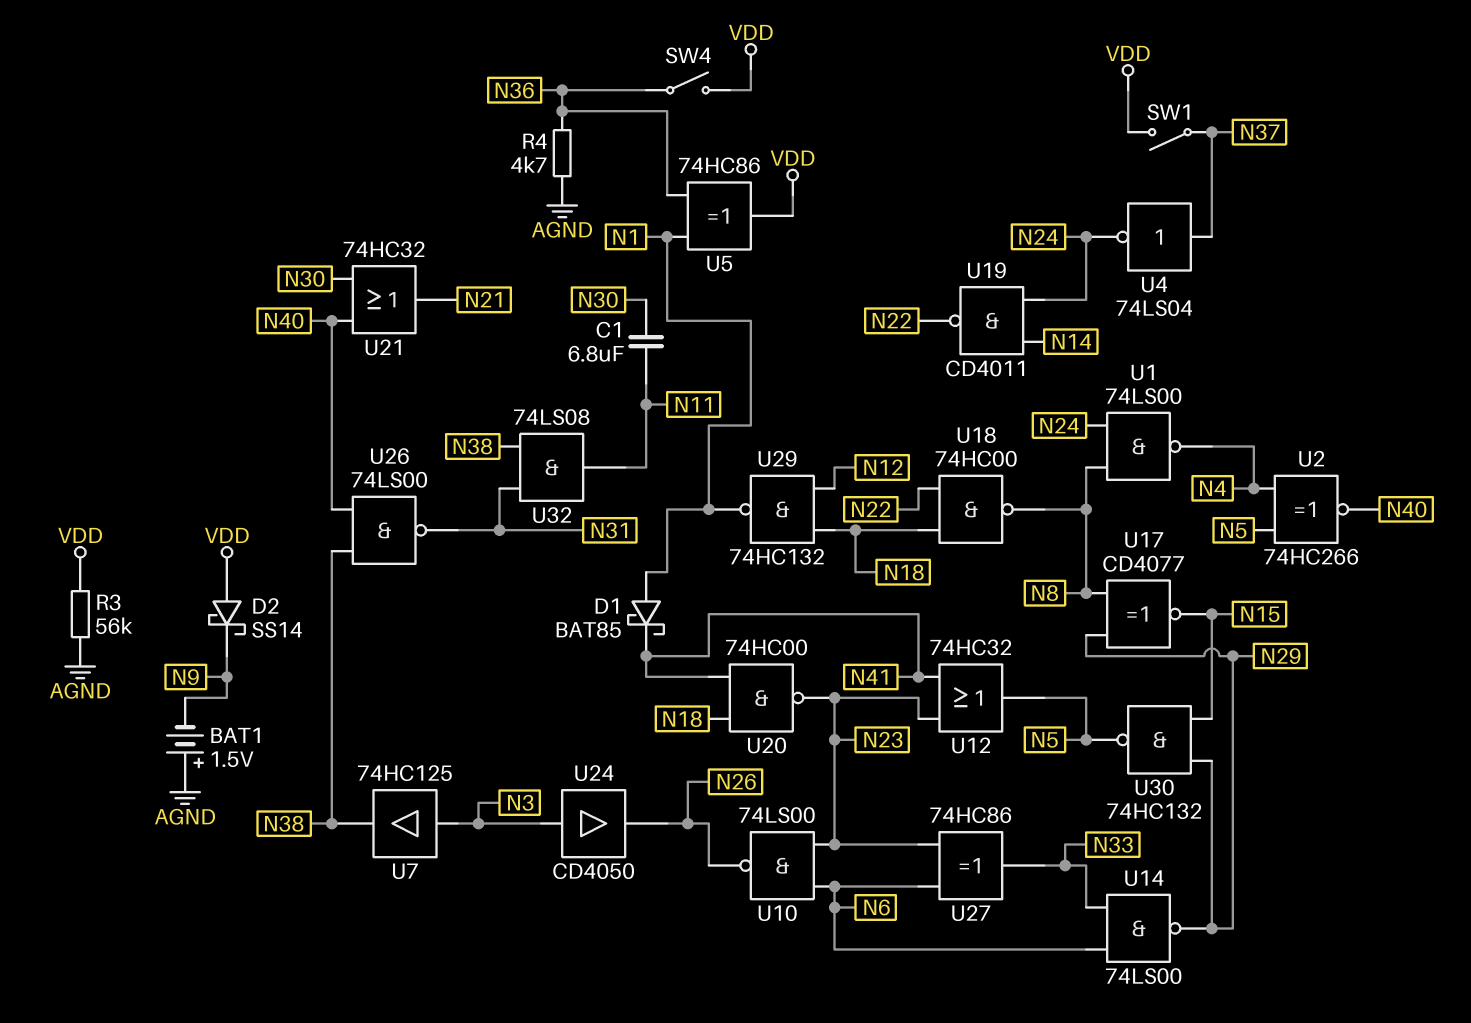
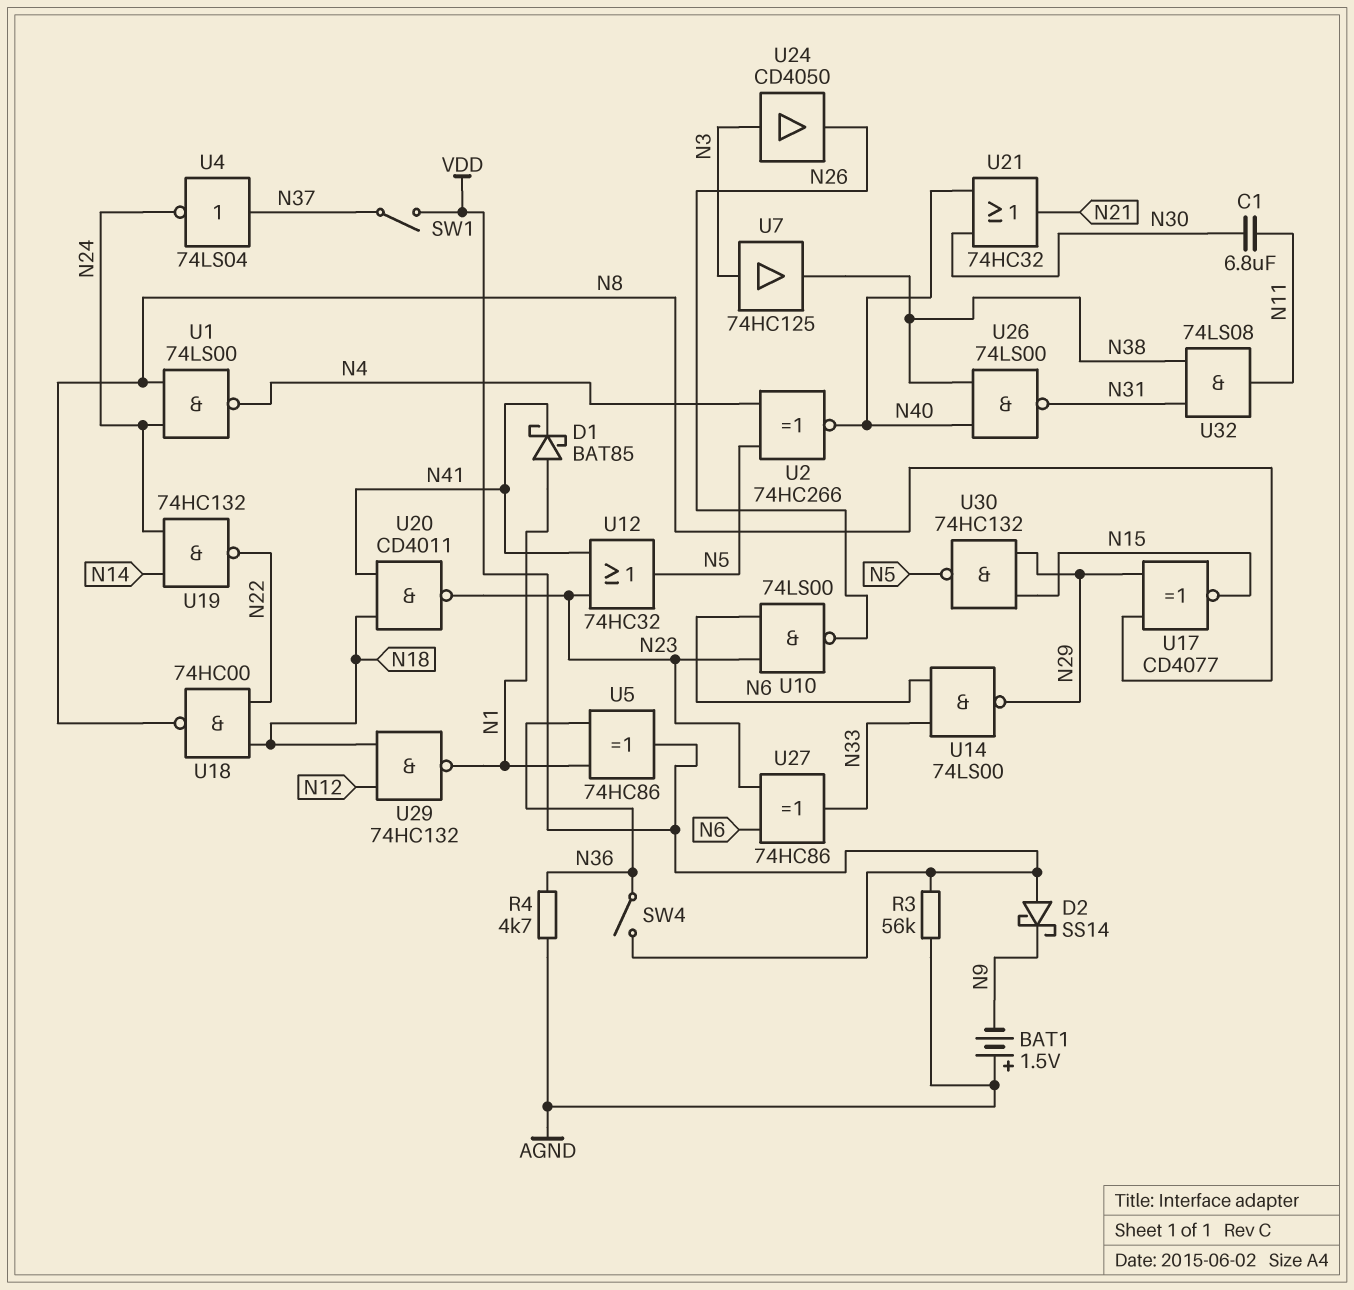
U19: NAND CD4011 (in N14, in N24, out N22) -> NAND 74HC132 (in N14, in N24, out N22)
U20: NAND 74HC00 (in N18, in N41, out N23) -> NAND CD4011 (in N18, in N41, out N23)

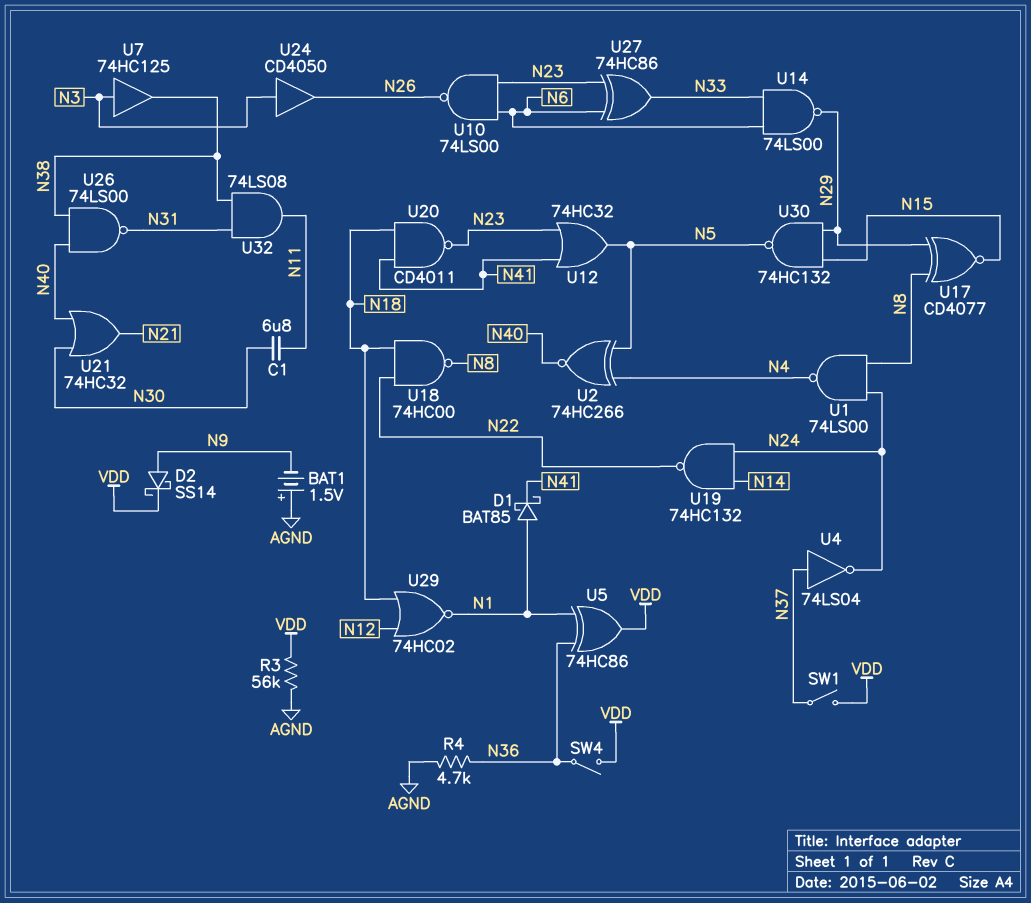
D2: schottky SS14 (A VDD, K N9) -> schottky SS14 (A N9, K VDD)
U29: NAND 74HC132 (in N12, in N18, out N1) -> NOR 74HC02 (in N12, in N18, out N1)

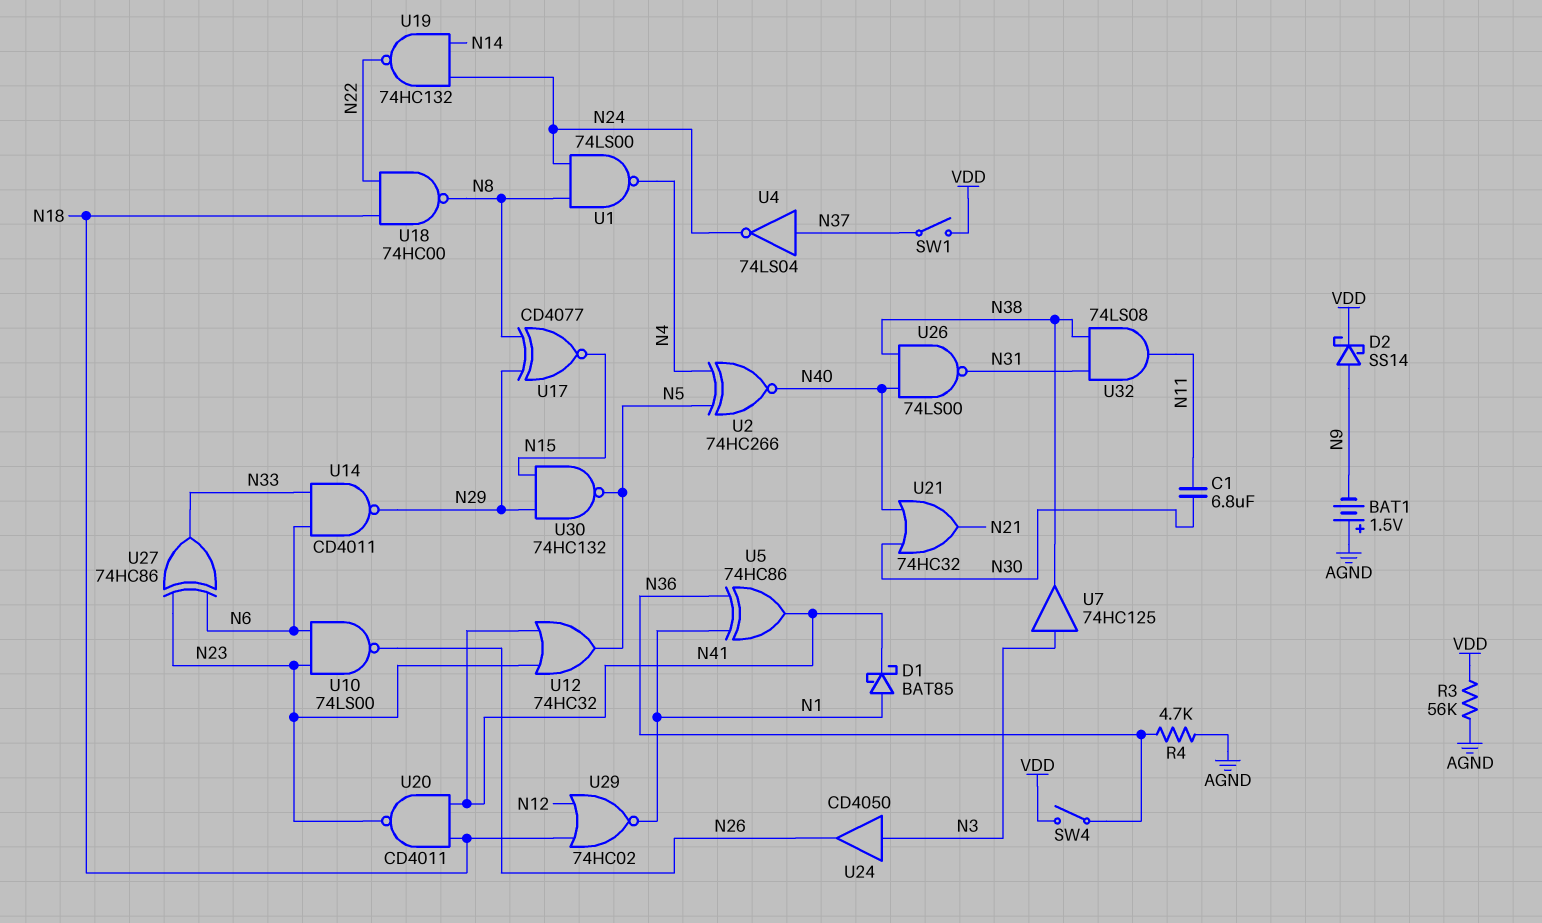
U5: XOR 74HC86 (in N1, in N36, out VDD) -> XOR 74HC86 (in N1, in N36, out N41)
U14: NAND 74LS00 (in N6, in N33, out N29) -> NAND CD4011 (in N6, in N33, out N29)

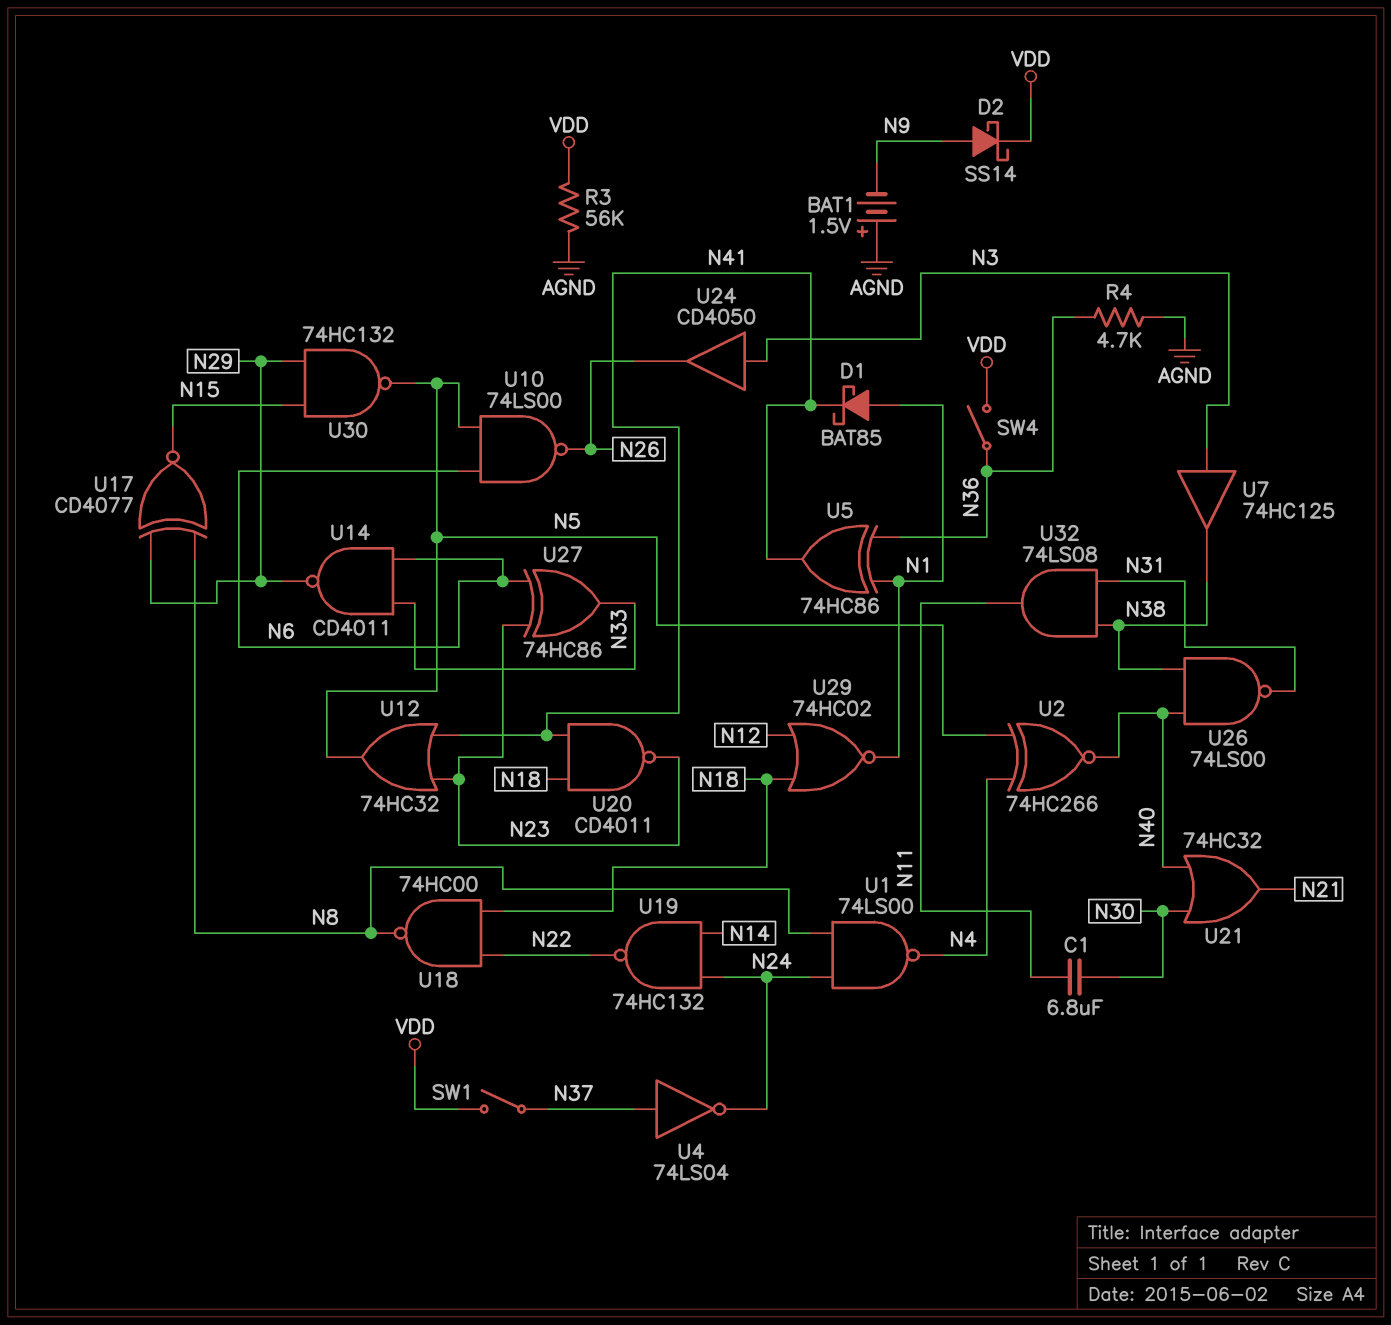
U10: NAND 74LS00 (in N6, in N23, out N26) -> NAND 74LS00 (in N5, in N6, out N26)

